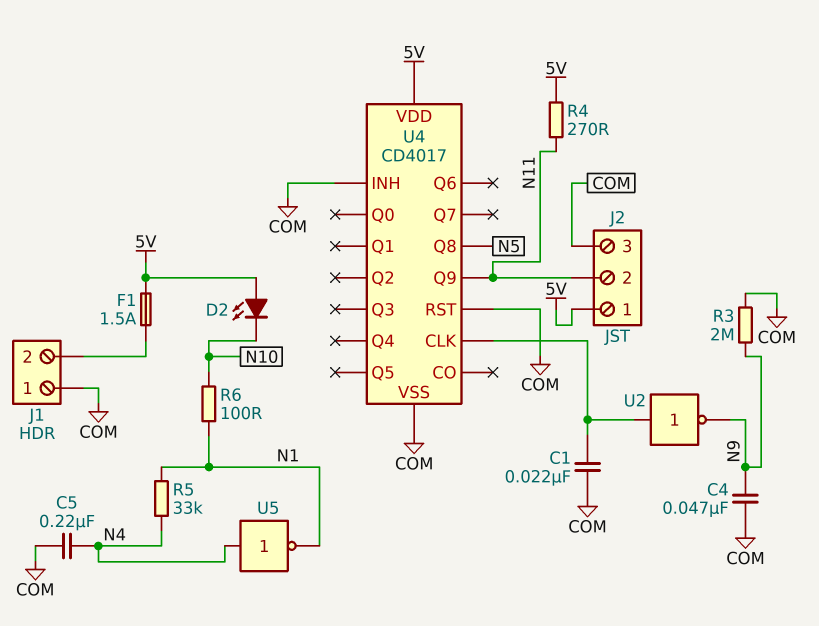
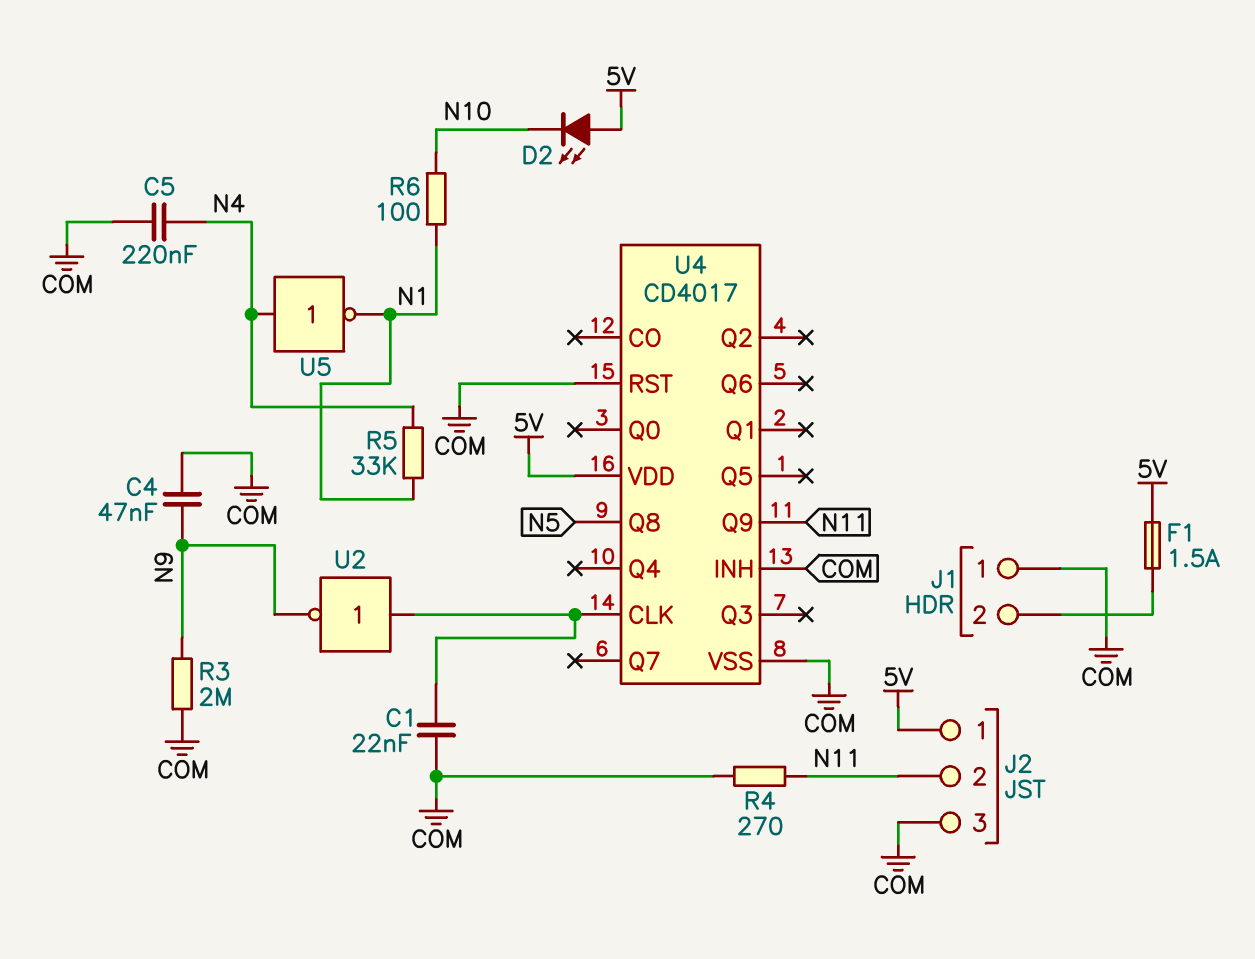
R4: 270 (5V, N11) -> 270 (COM, N11)

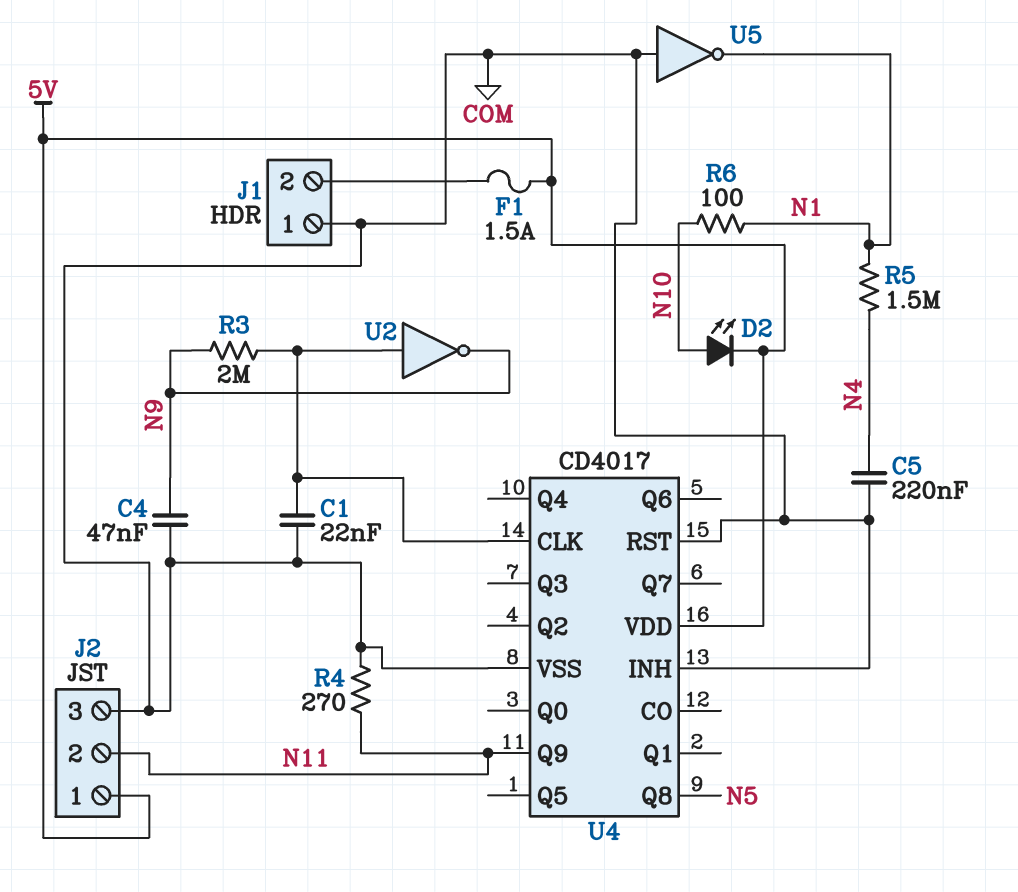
D2: LED (A 5V, K N10) -> LED (A N10, K 5V)
R3: 2M (COM, N9) -> 2M (N9, U4/CLK)
R5: 33k (N1, N4) -> 1.5M (N1, N4)
U5: NOT (in N4, out N1) -> NOT (in COM, out N1)

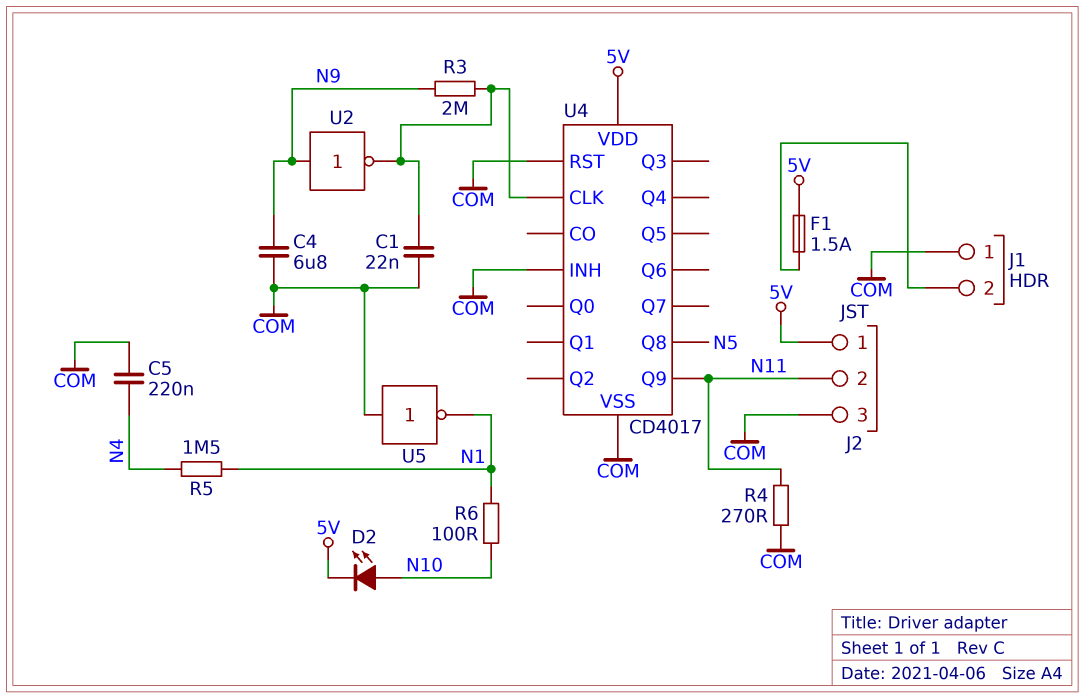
C4: 47nF (COM, N9) -> 6.8uF (COM, N9)
U2: NOT (in U4/CLK, out N9) -> NOT (in N9, out U4/CLK)

